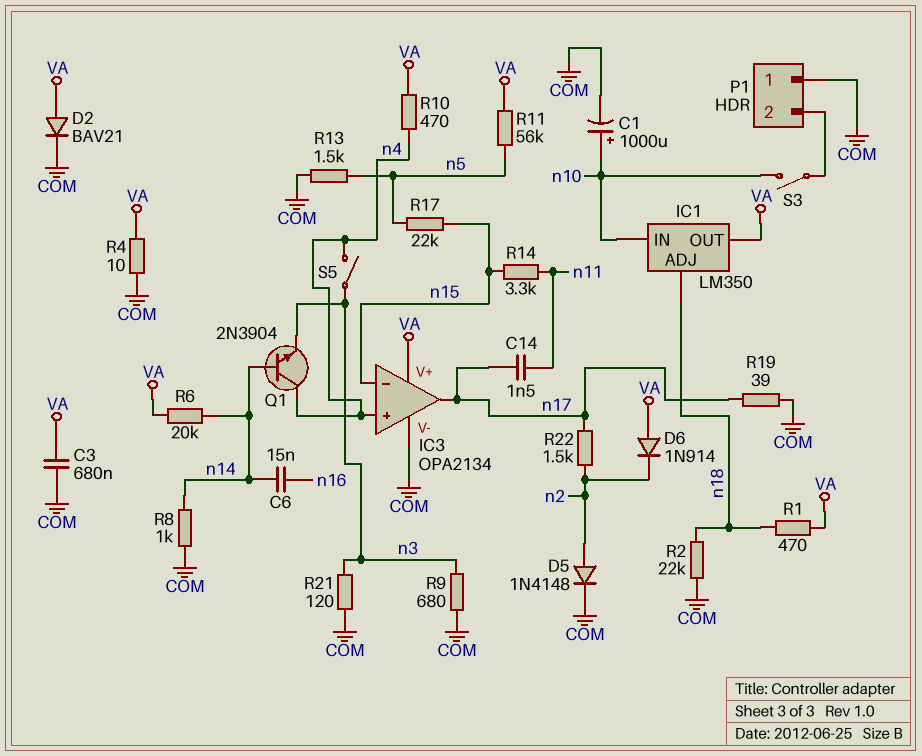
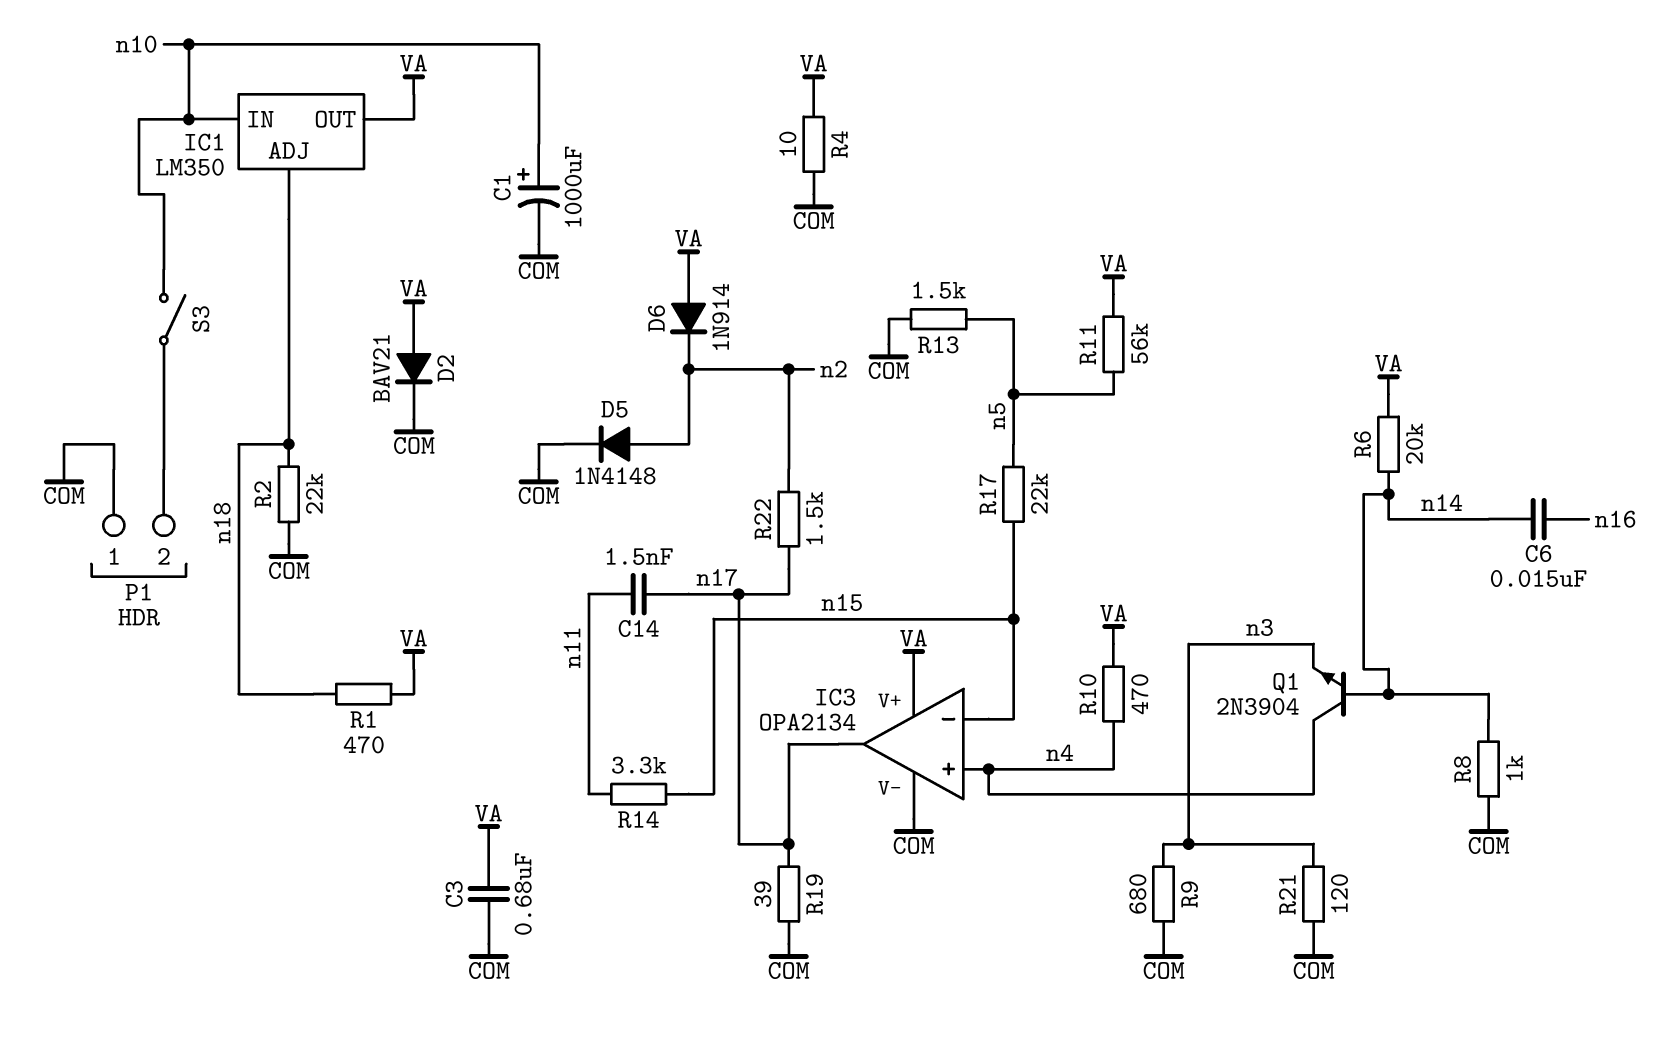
S5: switch (n3, n4) -> none

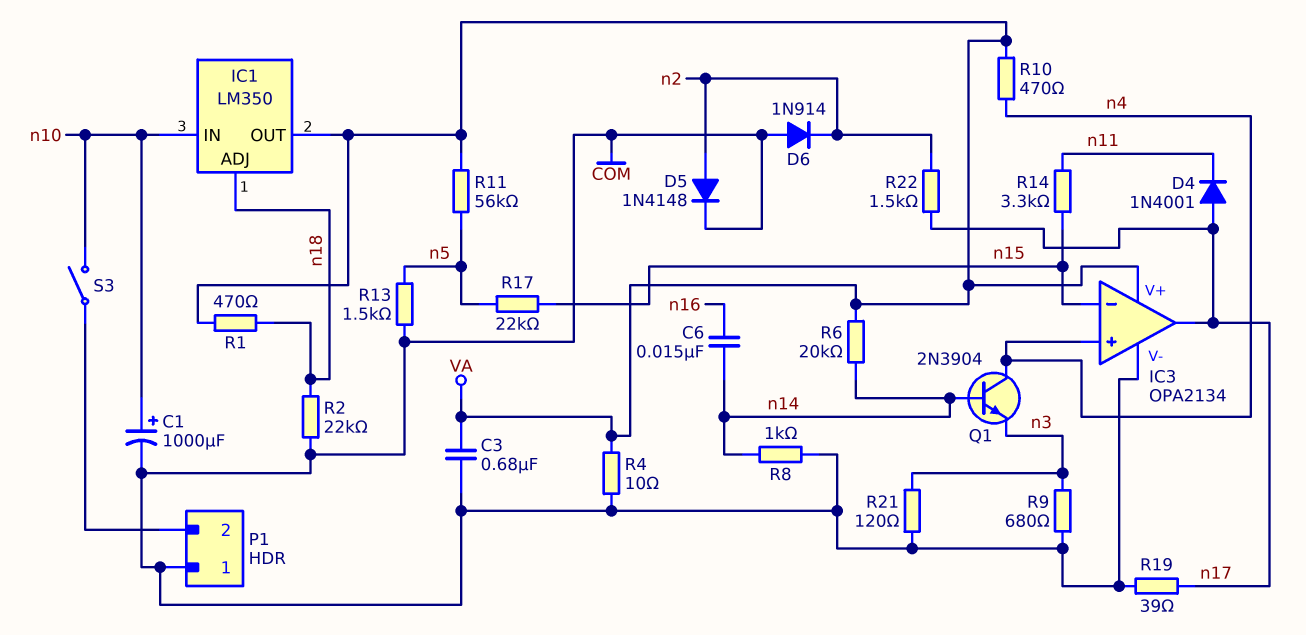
C14: 1.5nF (n11, n17) -> none
D2: diode BAV21 (A VA, K COM) -> none
D4: none -> diode 1N4001 (A n17, K n11)
D6: diode 1N914 (A VA, K n2) -> diode 1N914 (A COM, K n2)

